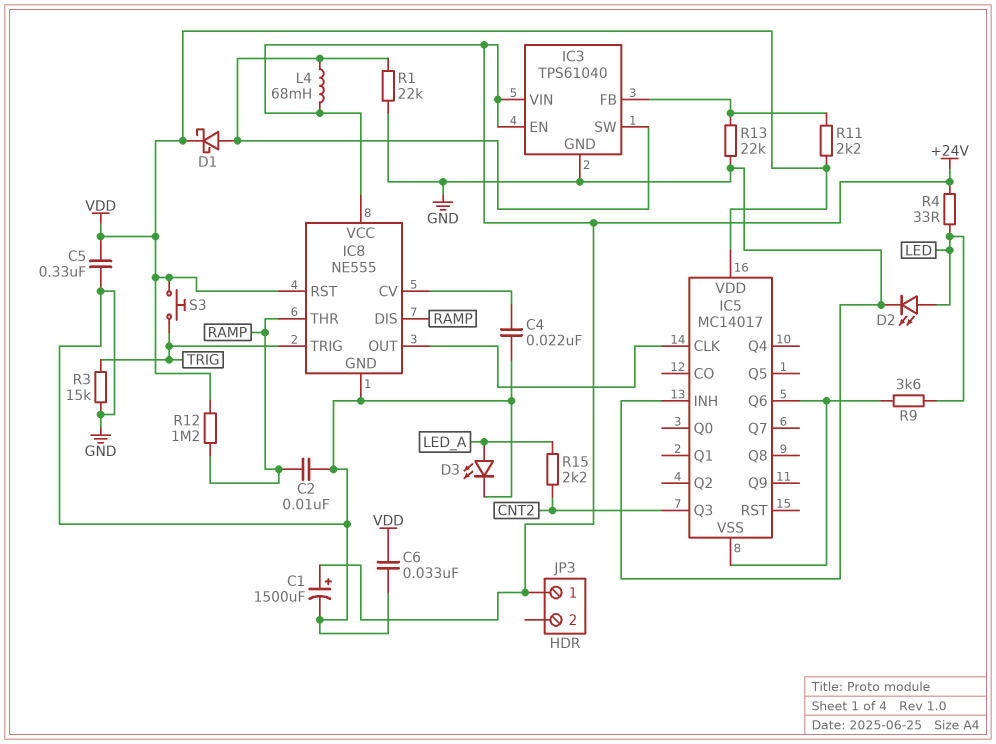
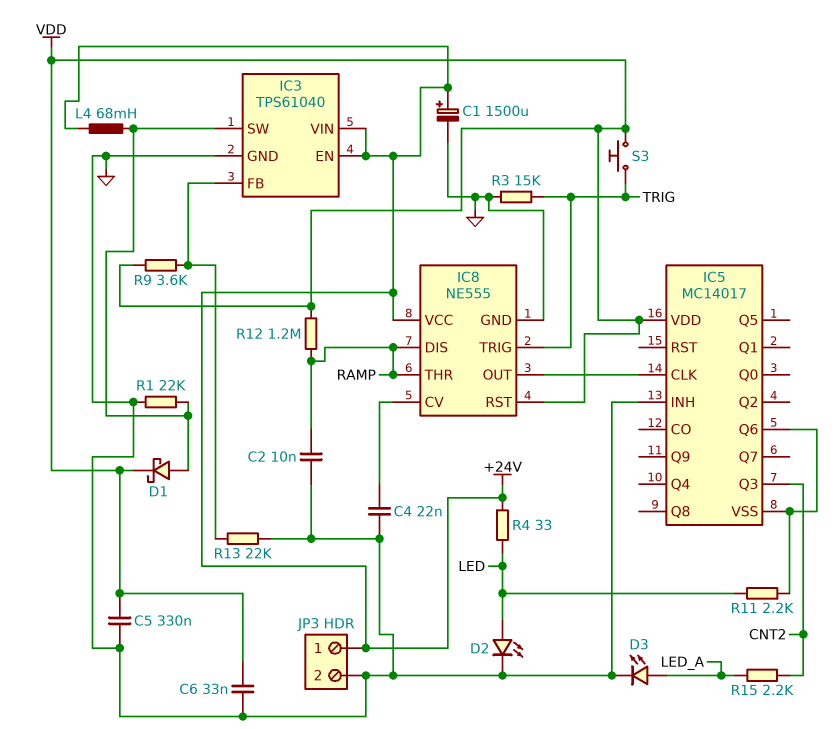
JP3 pin 2: none -> GND
R9: 3.6k (IC5/Q6, LED) -> 3.6k (IC3/FB, VDD)
R11: 2.2k (IC3/FB, VDD) -> 2.2k (IC5/Q6, LED)

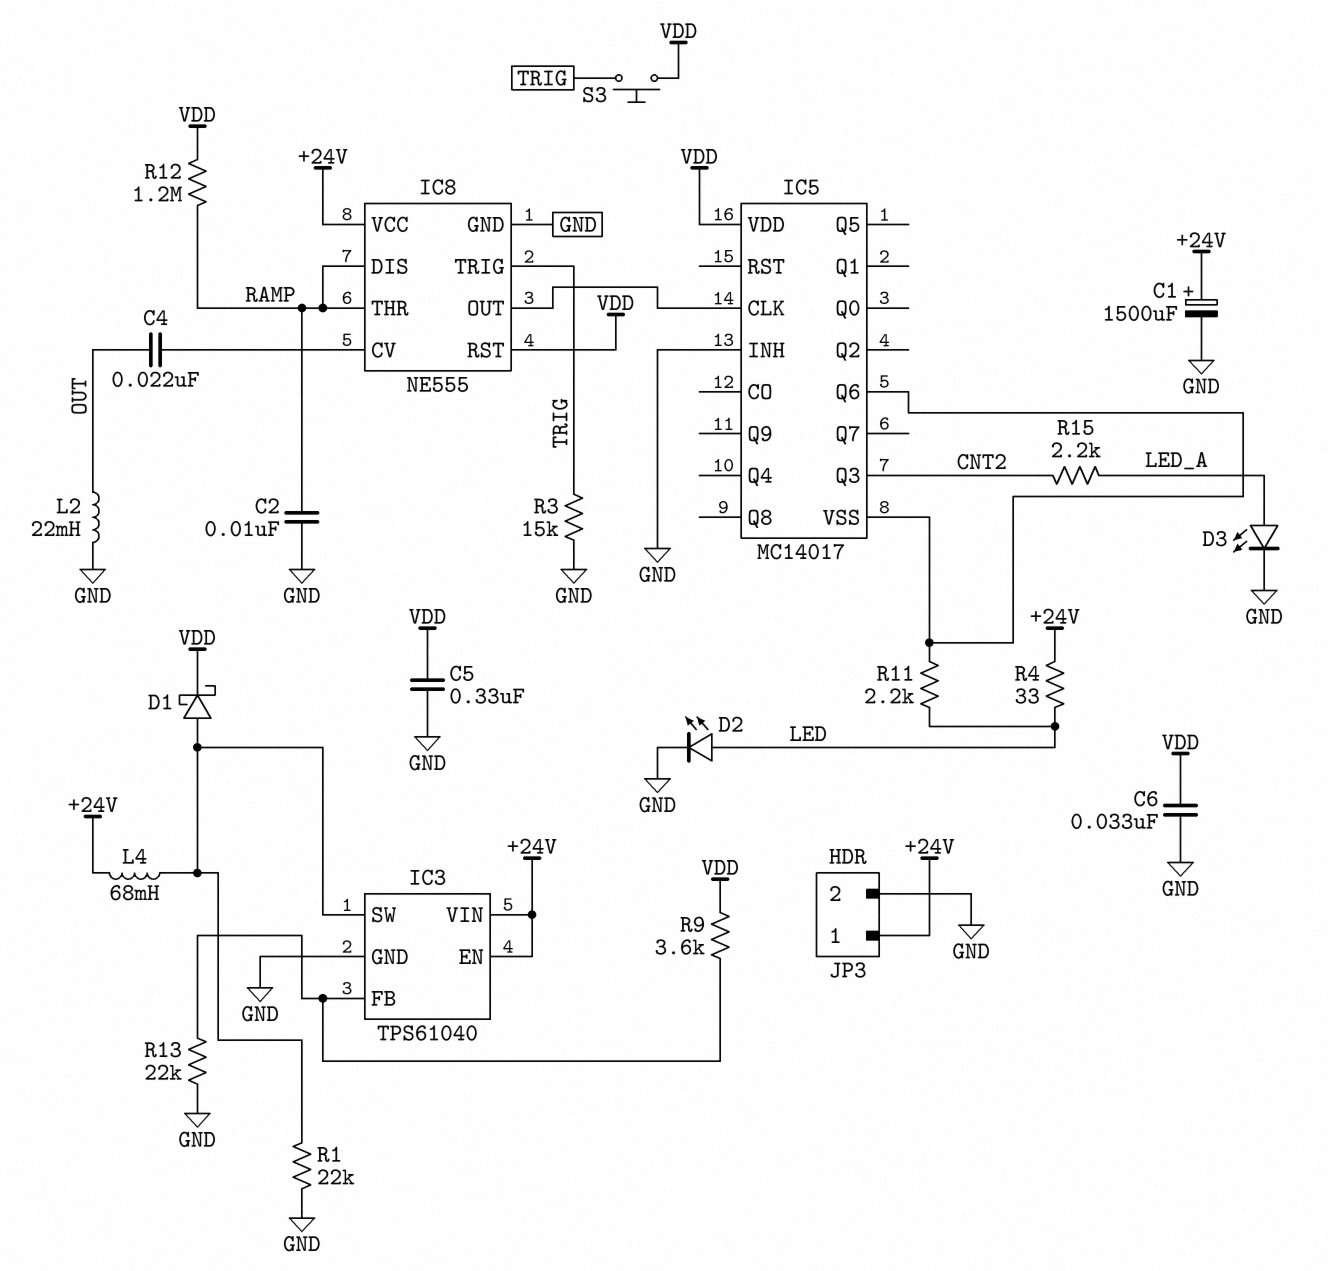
C4: 22nF (GND, IC8/CV) -> 22nF (IC8/CV, OUT)
L2: none -> 22mH (GND, OUT)

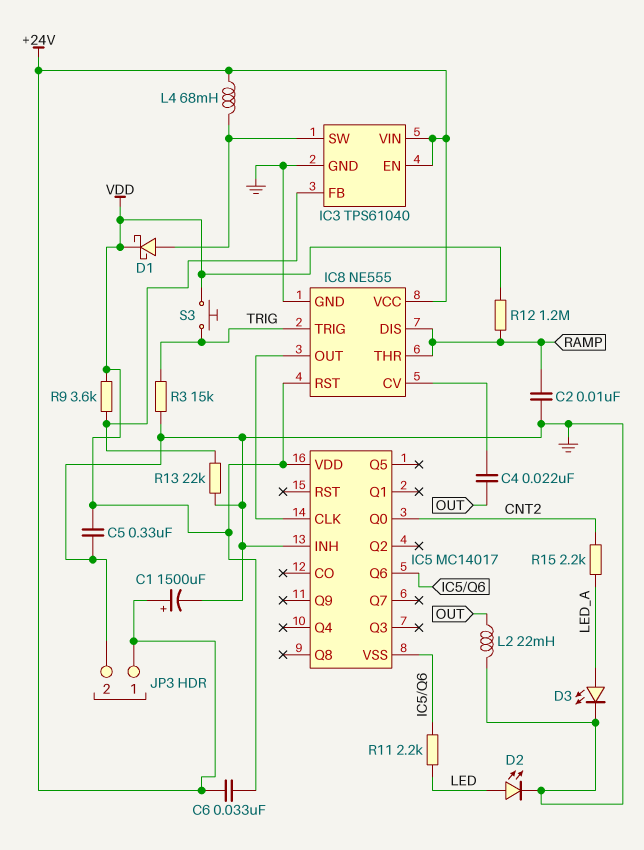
C6: 33nF (GND, VDD) -> 33nF (+24V, VDD)
IC5 pin Q0: none -> CNT2
IC5 pin Q3: CNT2 -> none
R1: 22k (GND, IC3/SW) -> none
R4: 33 (+24V, LED) -> none

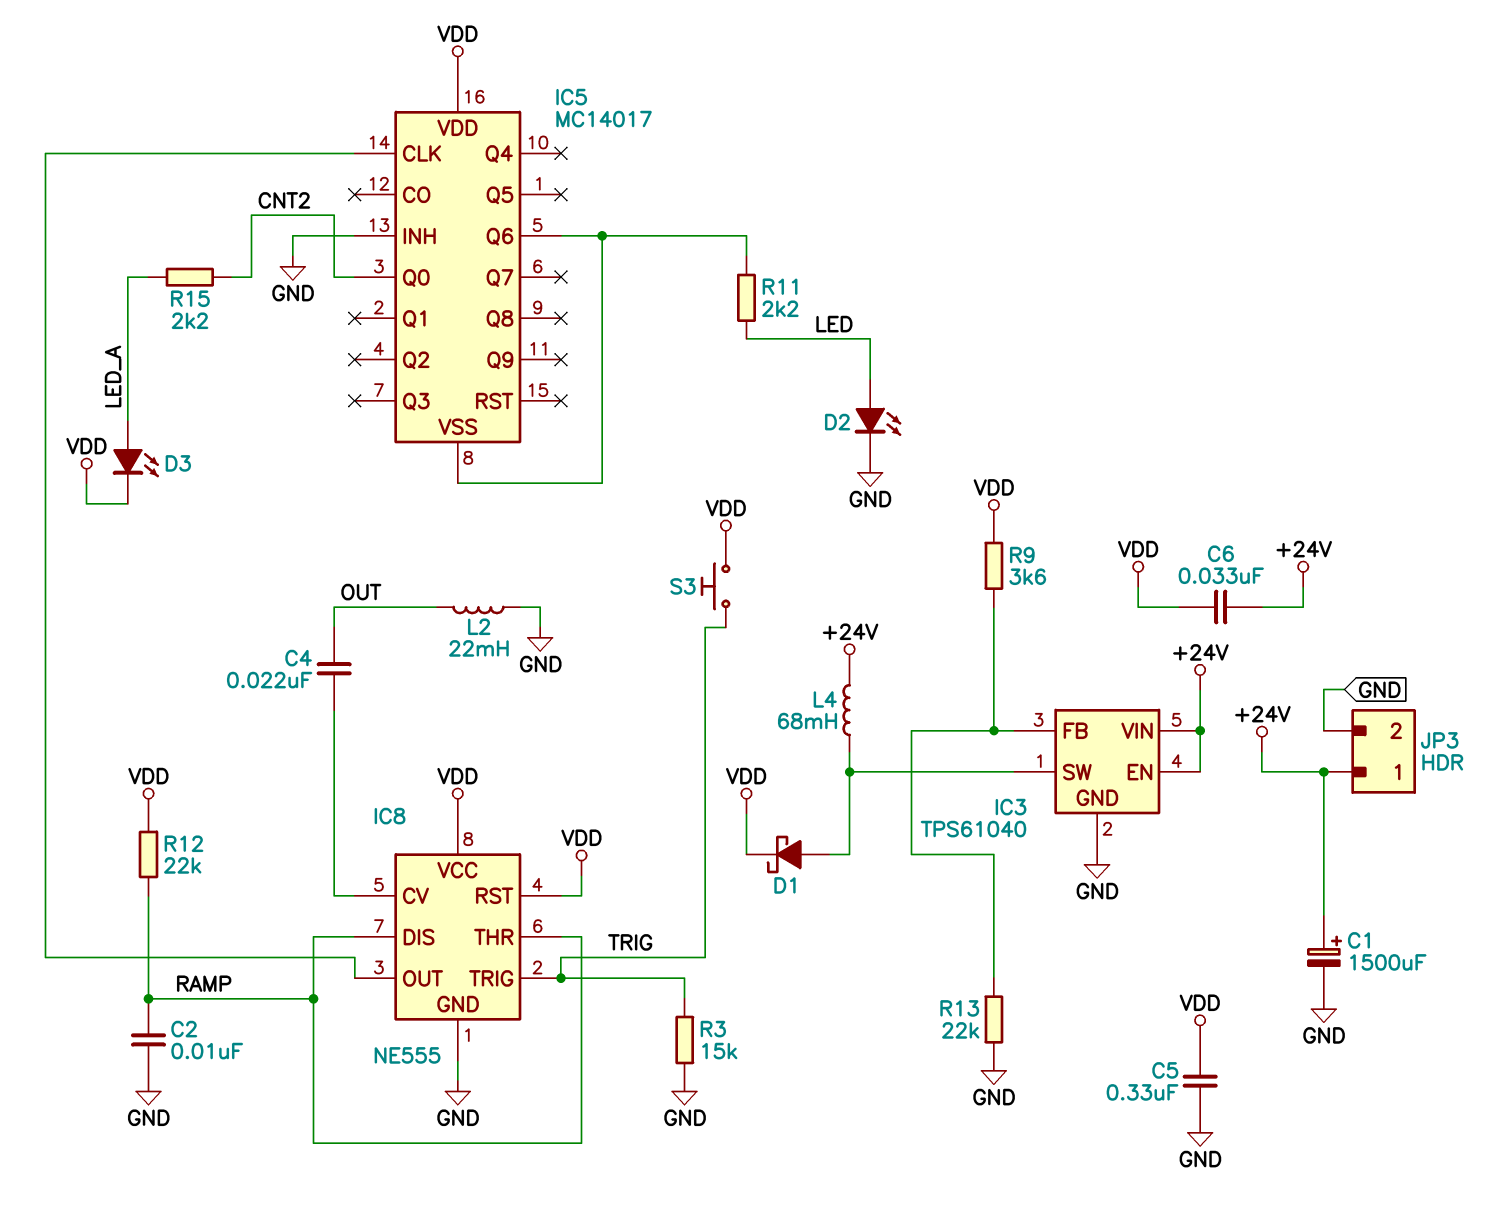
D3: LED (A LED_A, K GND) -> LED (A LED_A, K VDD)
IC8 pin VCC: +24V -> VDD
R12: 1.2M (RAMP, VDD) -> 22k (RAMP, VDD)

